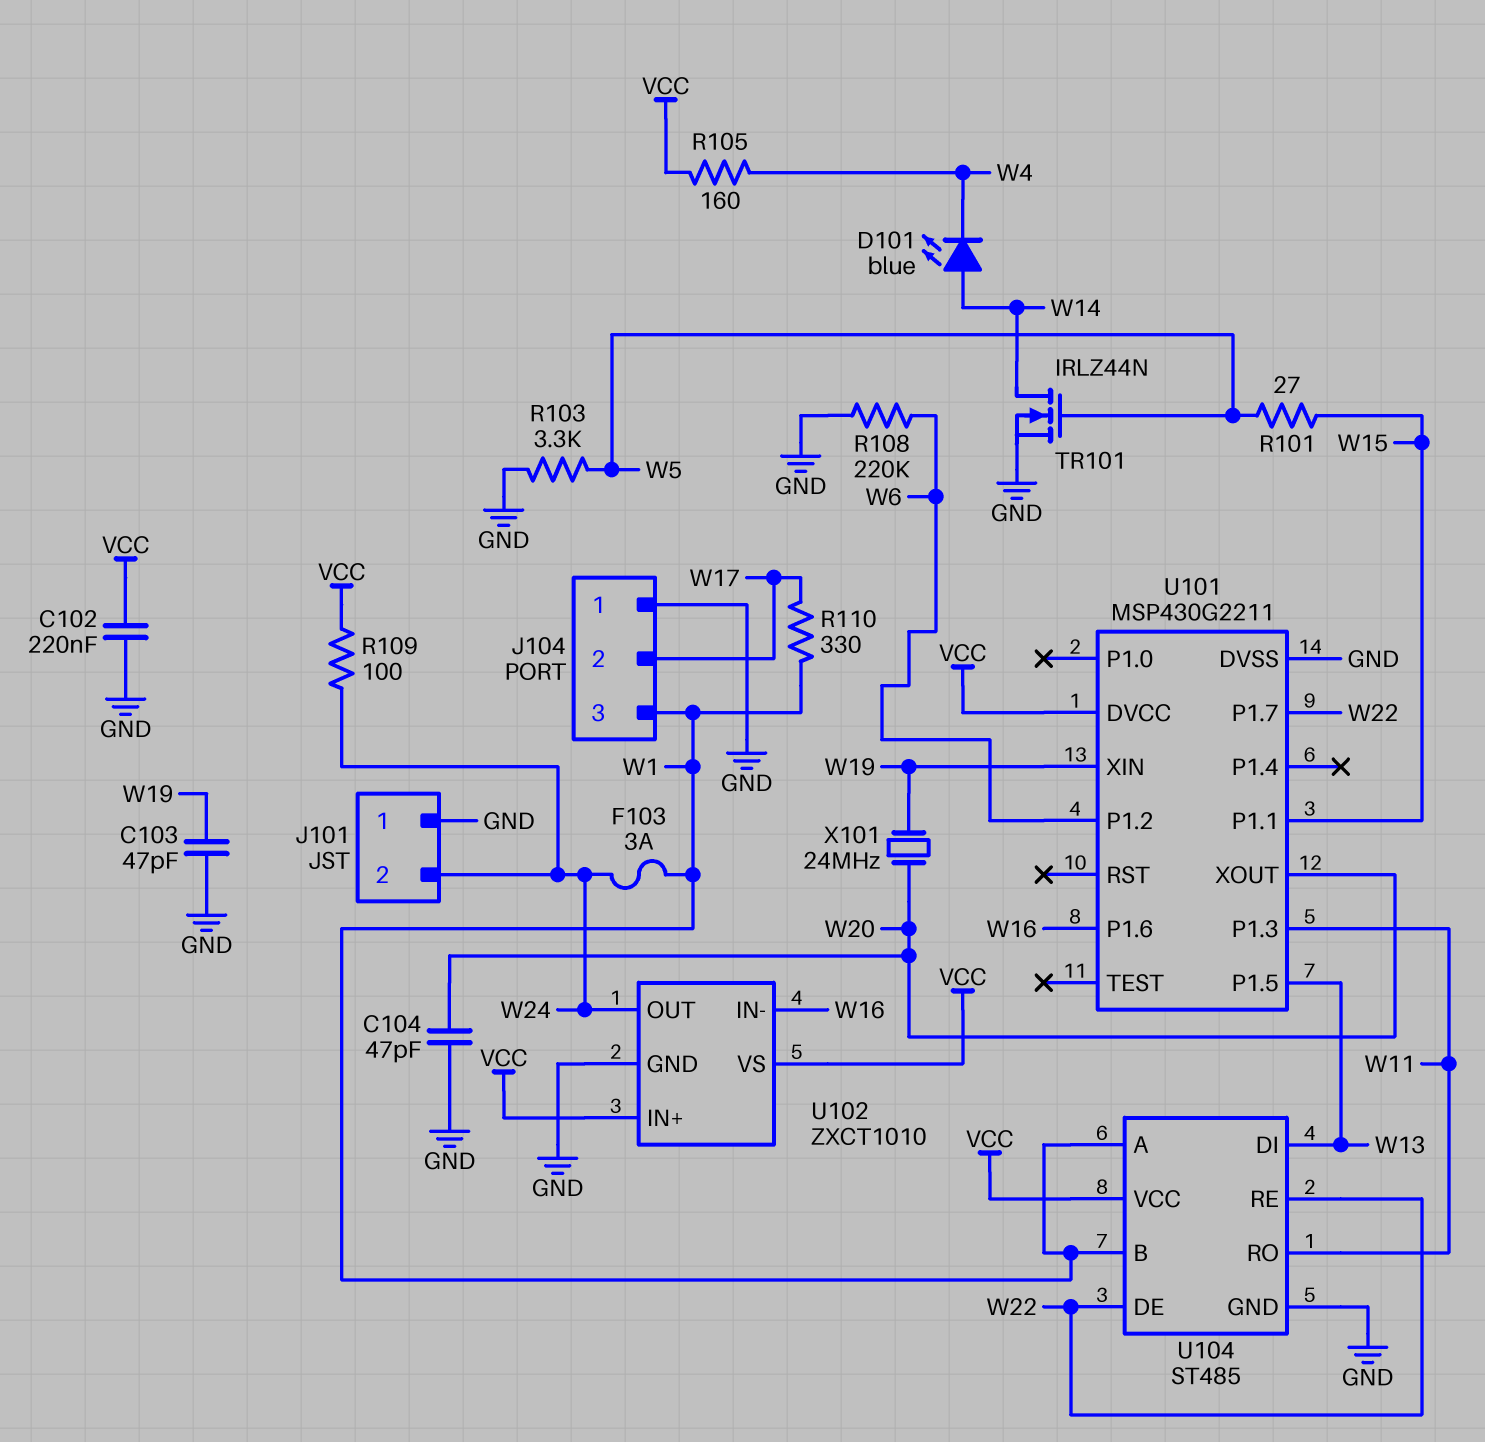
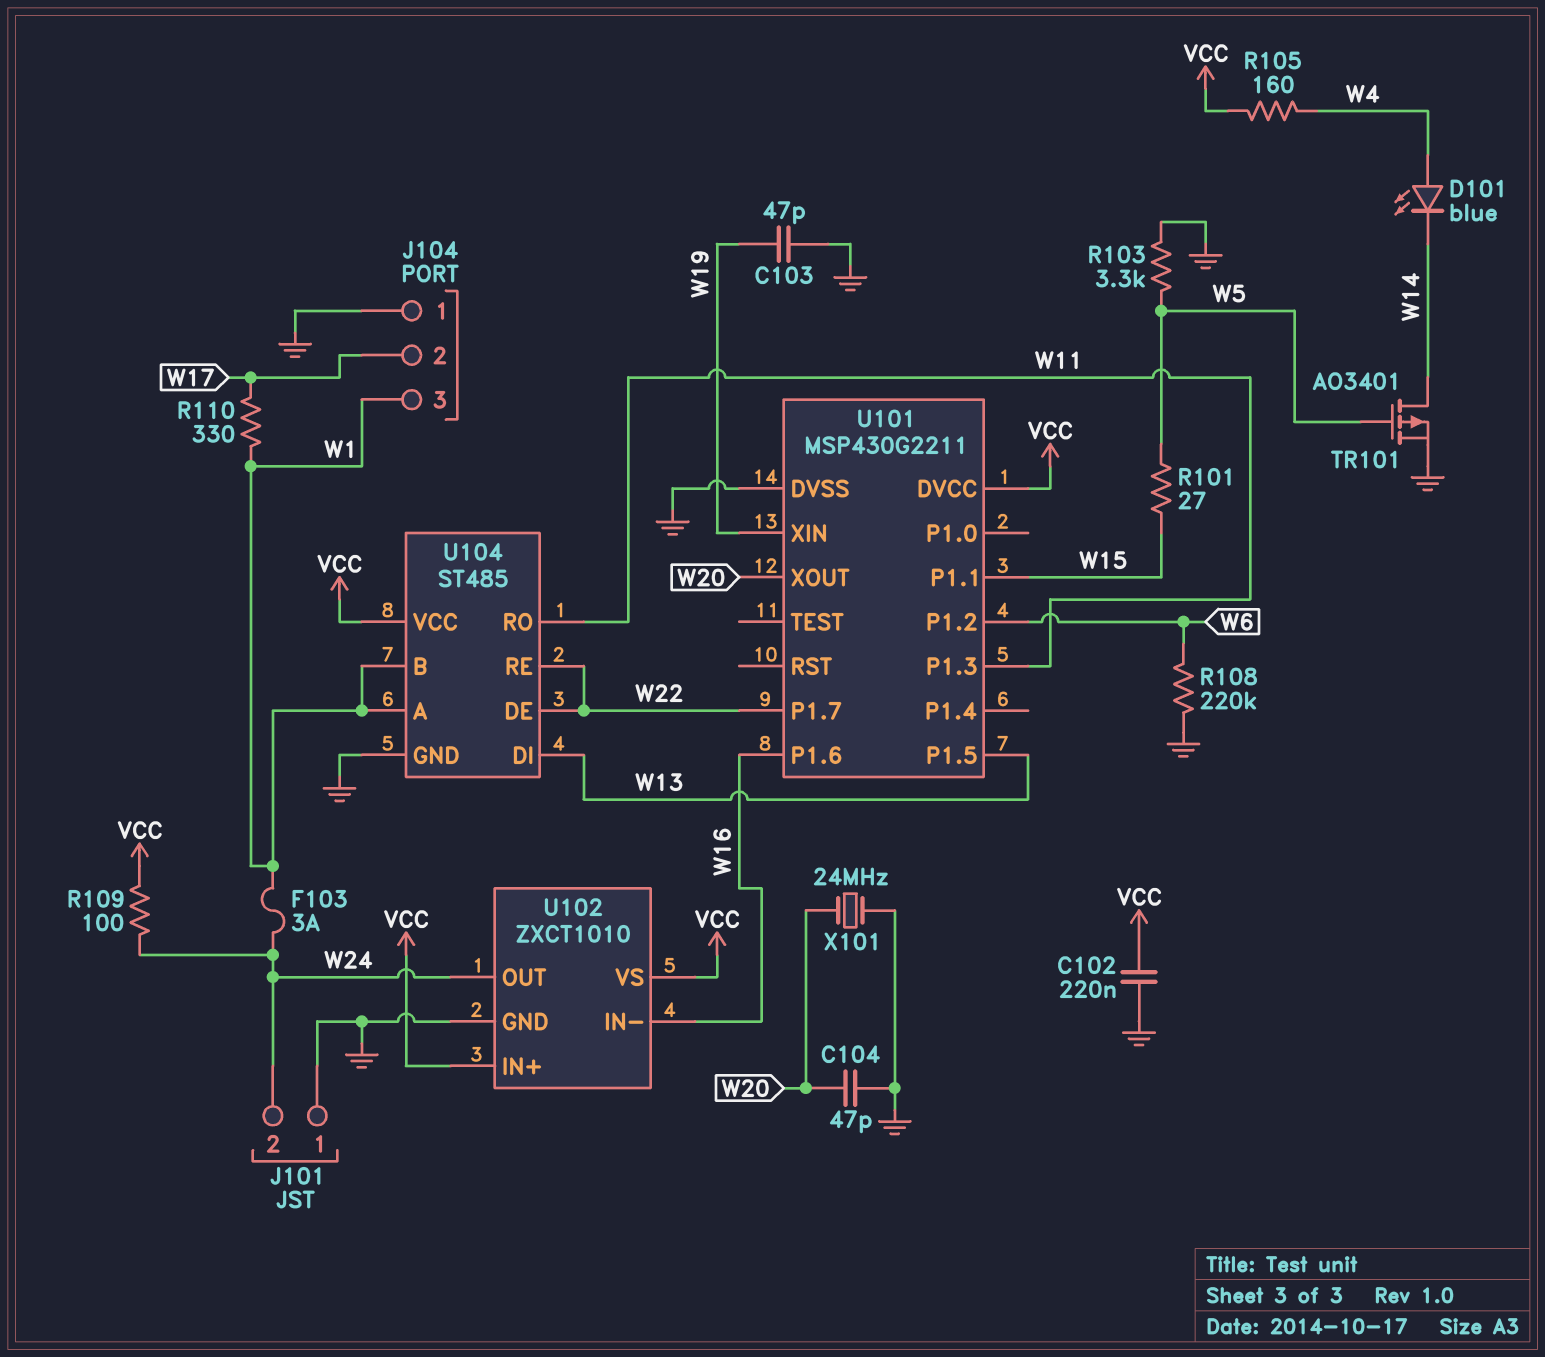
D101: LED blue (A W14, K W4) -> LED blue (A W4, K W14)
TR101: NMOS IRLZ44N (G W5, D W14, S GND) -> PMOS AO3401 (G W5, D W14, S GND)
X101: 24MHz (W19, W20) -> 24MHz (GND, W20)

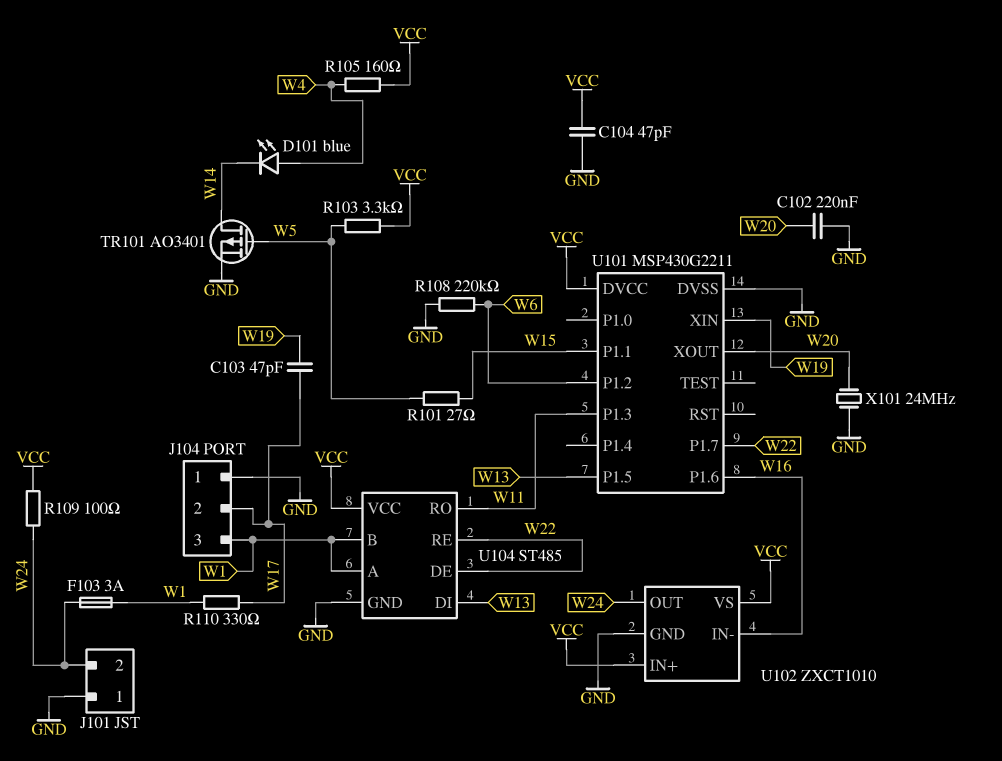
C102: 220nF (GND, VCC) -> 220nF (GND, W20)
C103: 47pF (GND, W19) -> 47pF (W17, W19)
C104: 47pF (GND, W20) -> 47pF (GND, VCC)
R103: 3.3k (GND, W5) -> 3.3k (VCC, W5)

